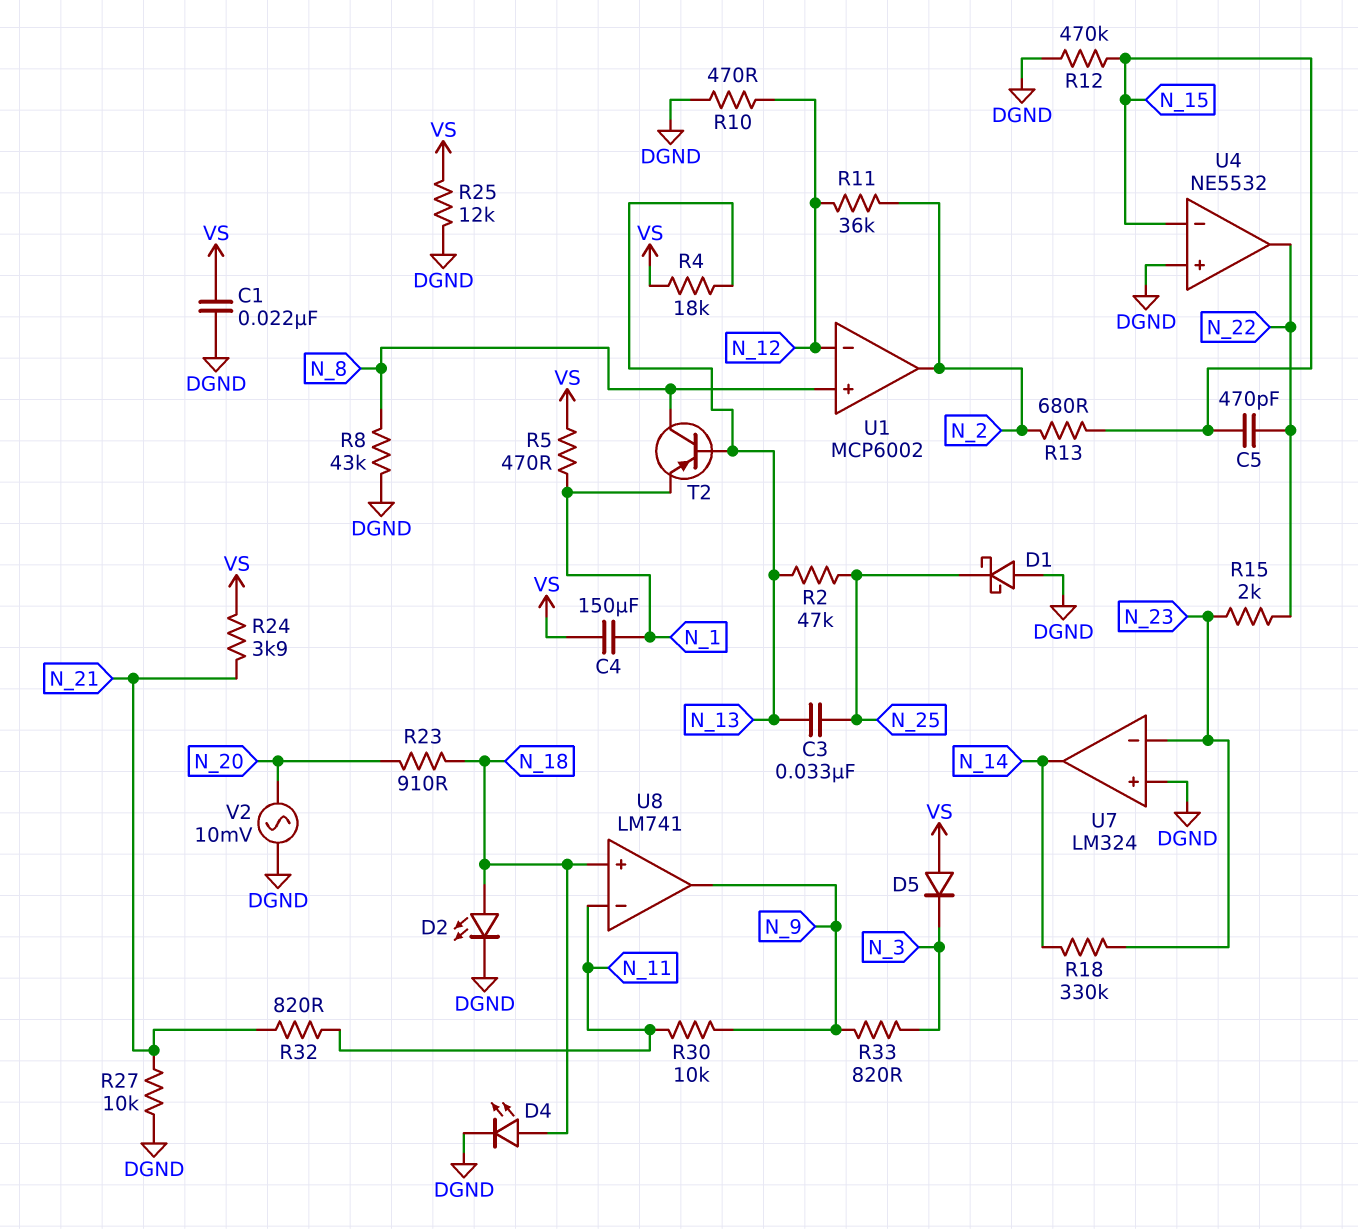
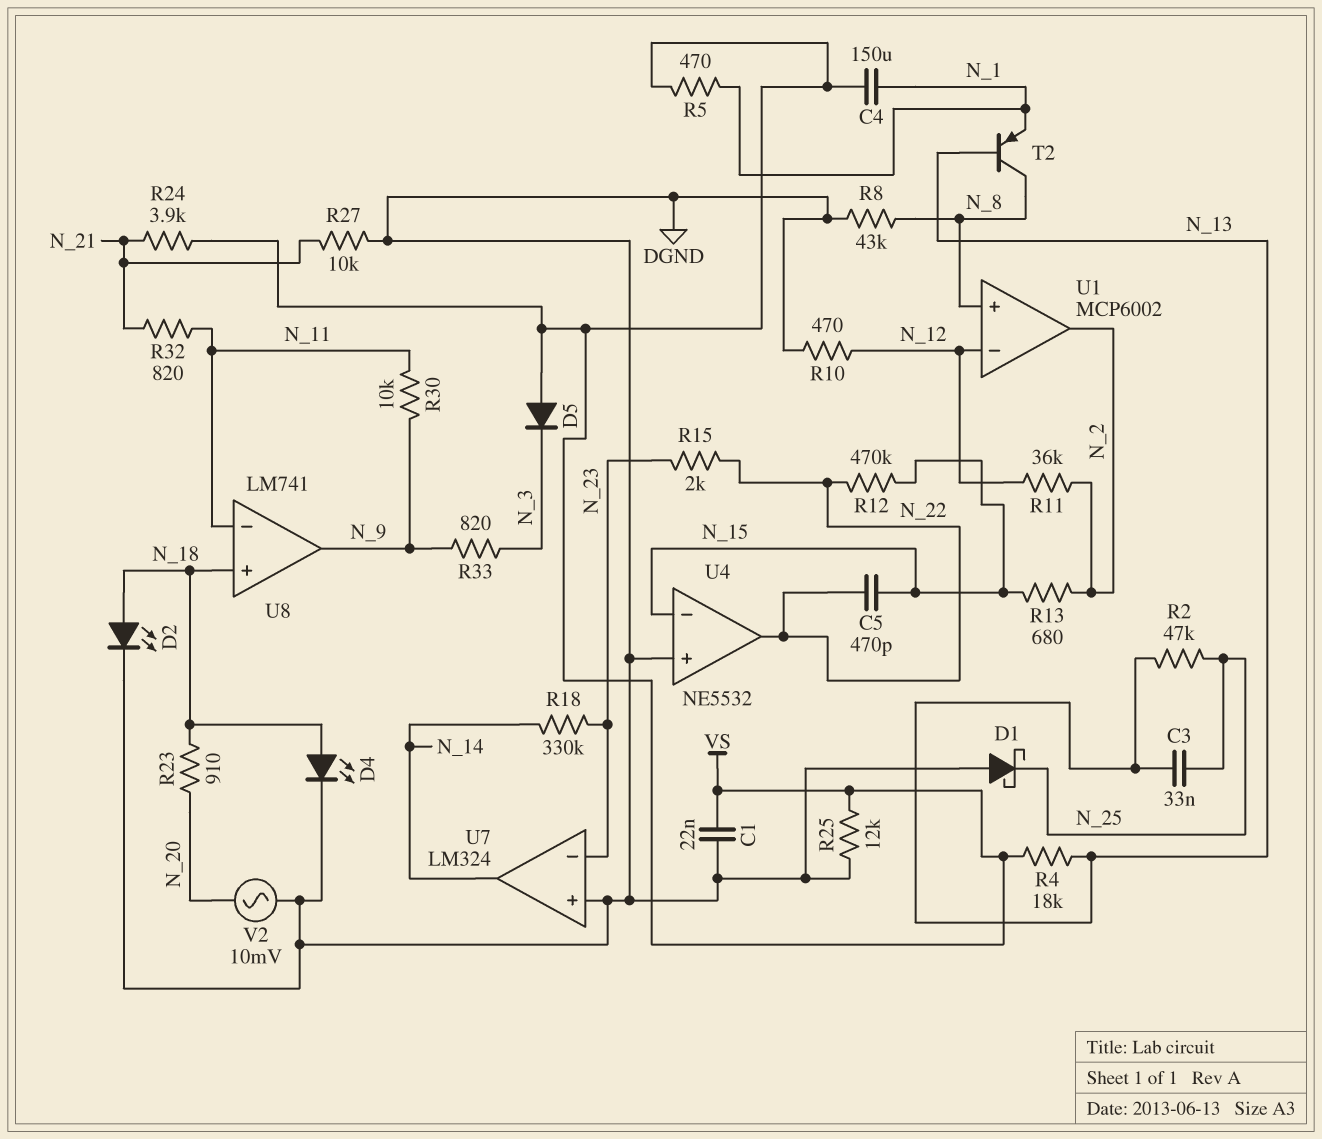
R12: 470k (DGND, N_15) -> 470k (N_15, N_22)

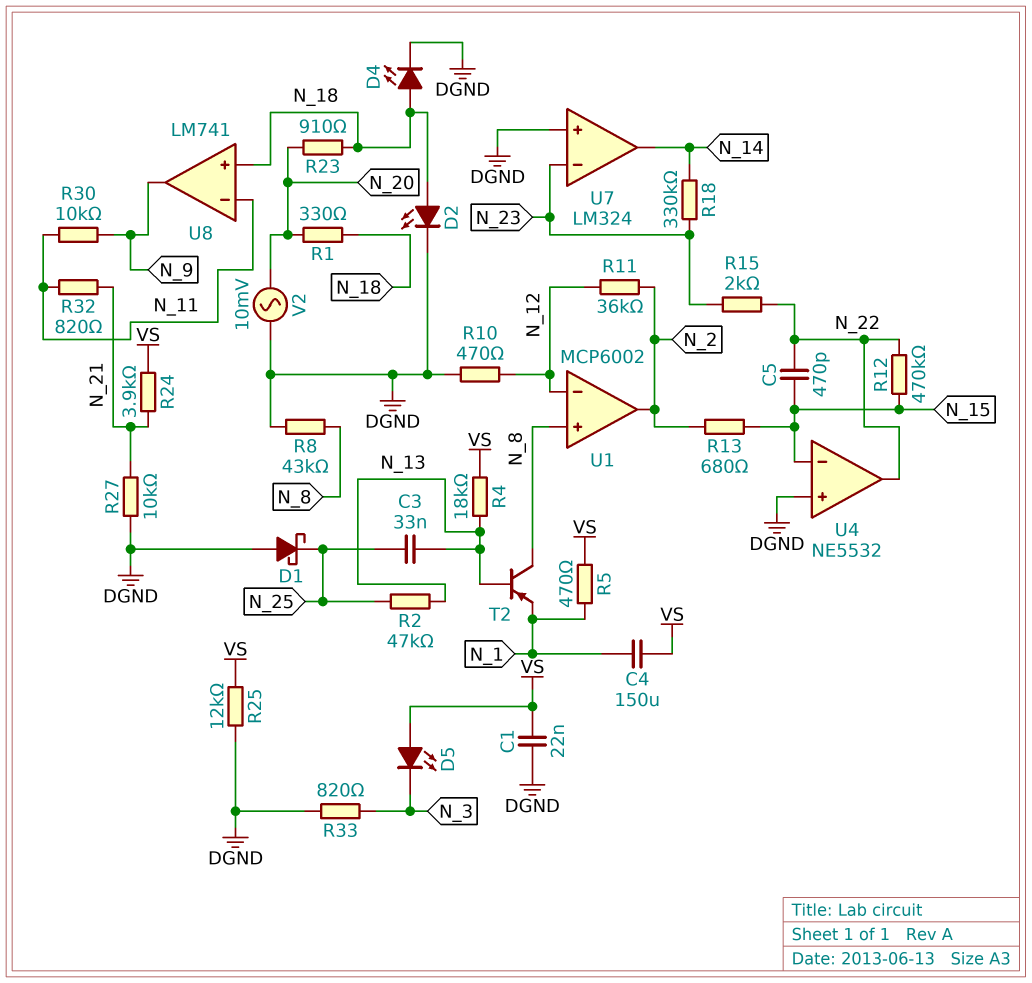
D5: diode (A VS, K N_3) -> LED (A VS, K N_3)
R1: none -> 330 (N_18, N_20)
R33: 820 (N_3, N_9) -> 820 (DGND, N_3)

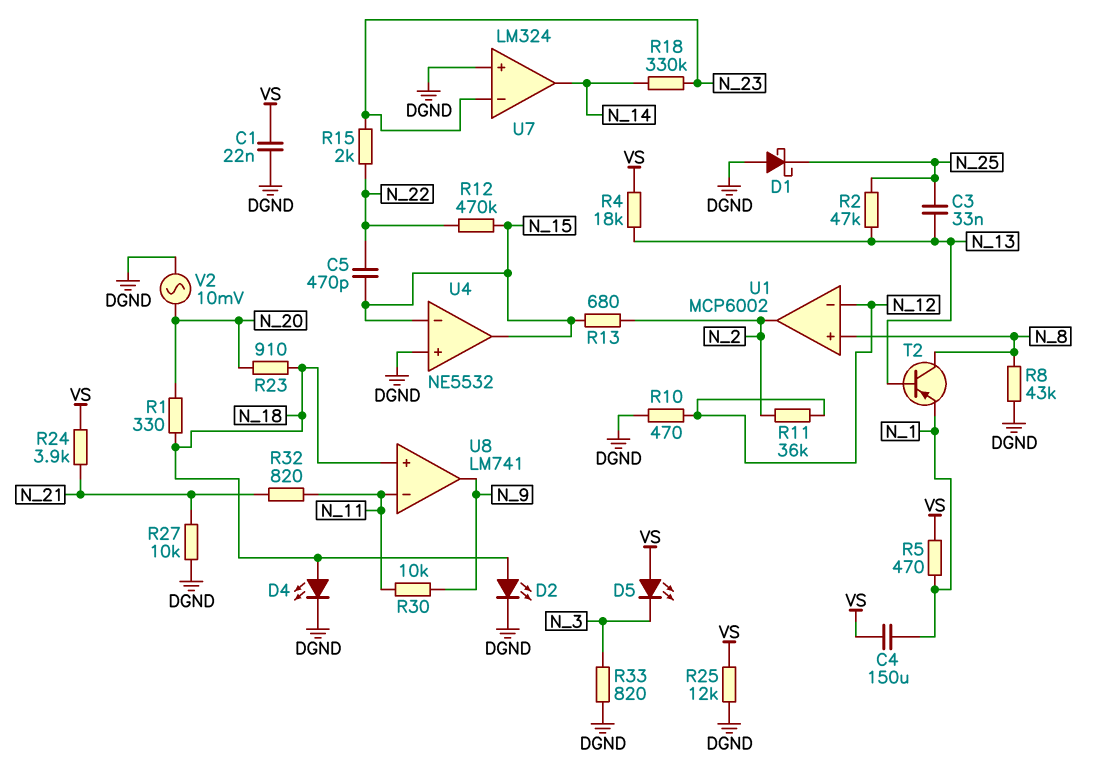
U4 pin out: N_22 -> N_15

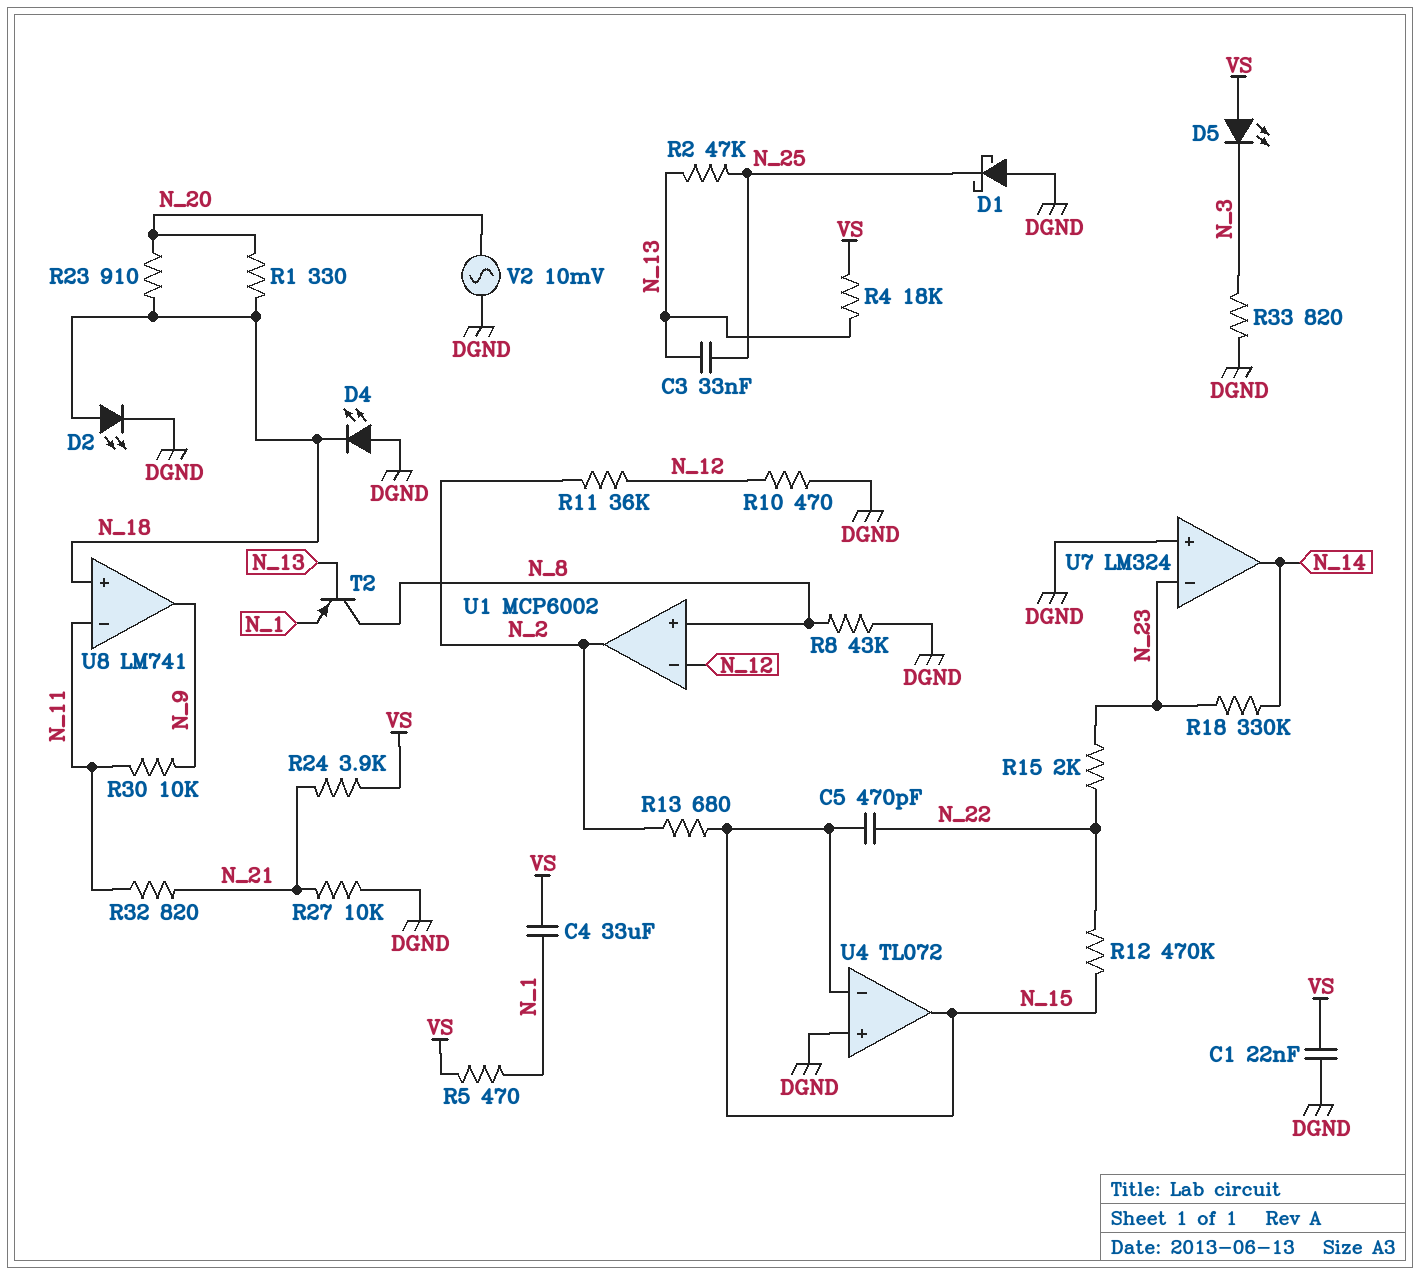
C4: 150uF (N_1, VS) -> 33uF (N_1, VS)
D4: LED (A N_18, K DGND) -> LED (A DGND, K N_18)
R25: 12k (DGND, VS) -> none
U4: NE5532 -> TL072

